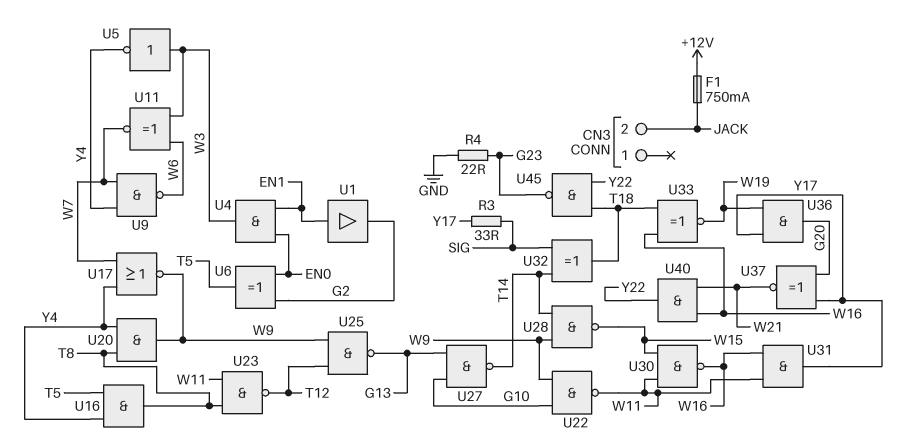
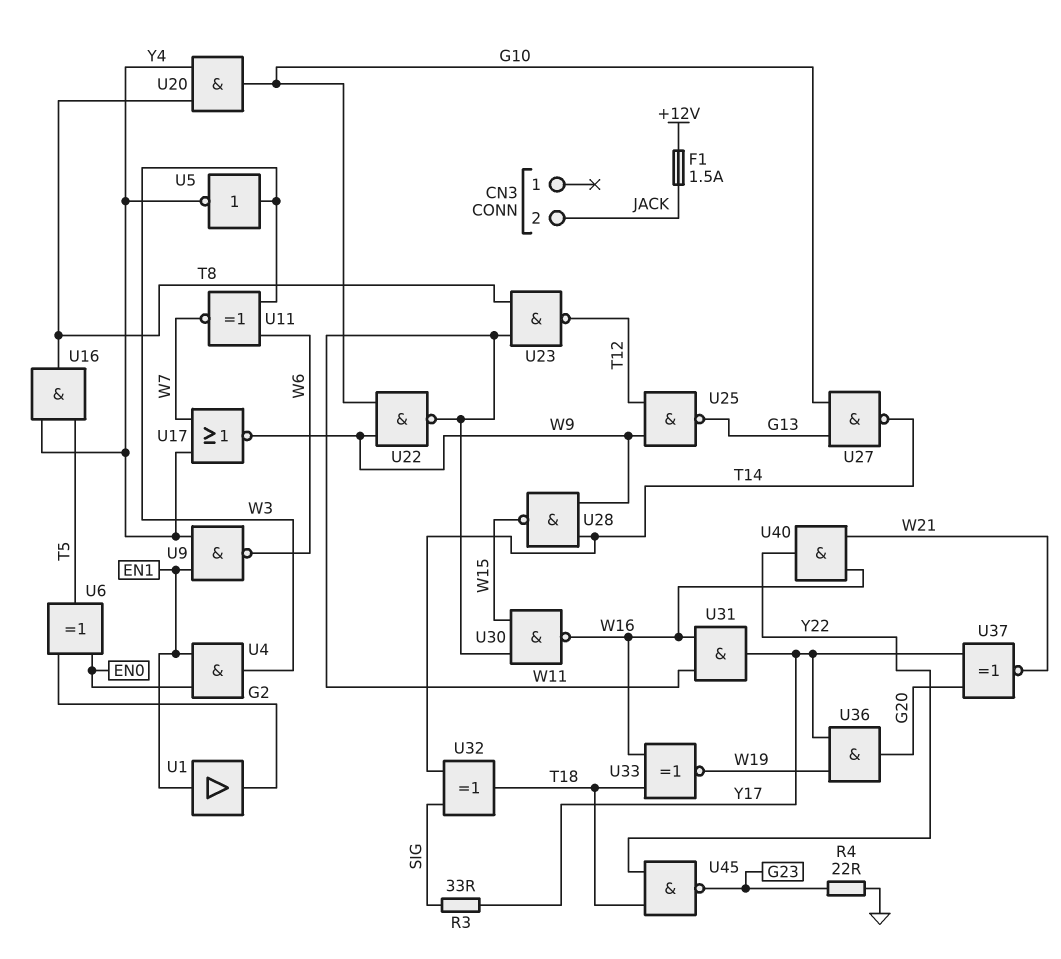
F1: 750mA (+12V, JACK) -> 1.5A (+12V, JACK)
U9: NAND (in W7, in Y4, out W6) -> NAND (in EN1, in Y4, out W6)
U20: AND (in T8, in Y4, out W9) -> AND (in T8, in Y4, out G10)

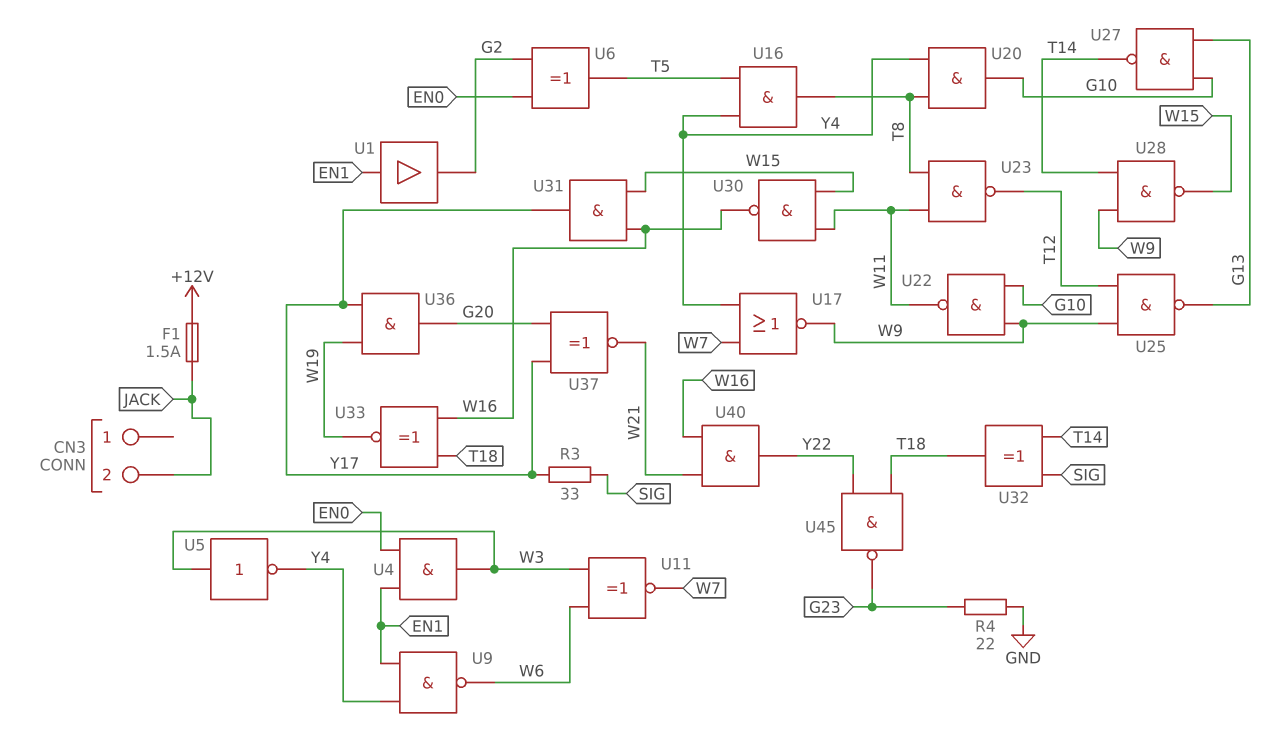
U31: AND (in W11, in W16, out Y17) -> AND (in W15, in W16, out Y17)

